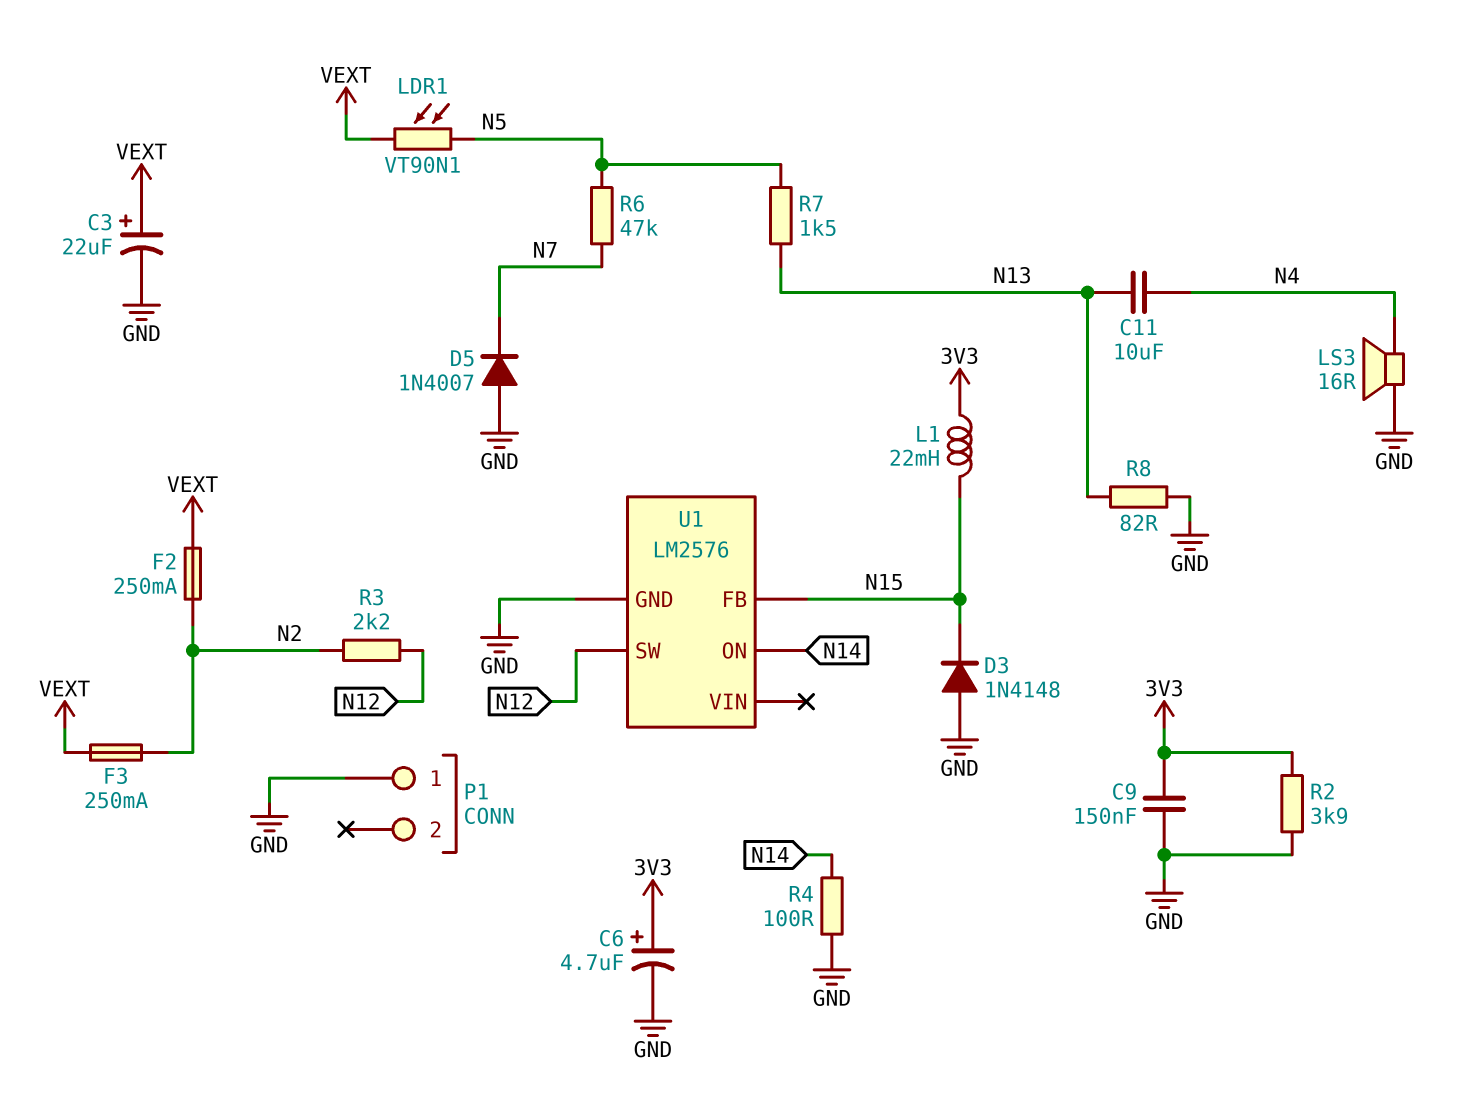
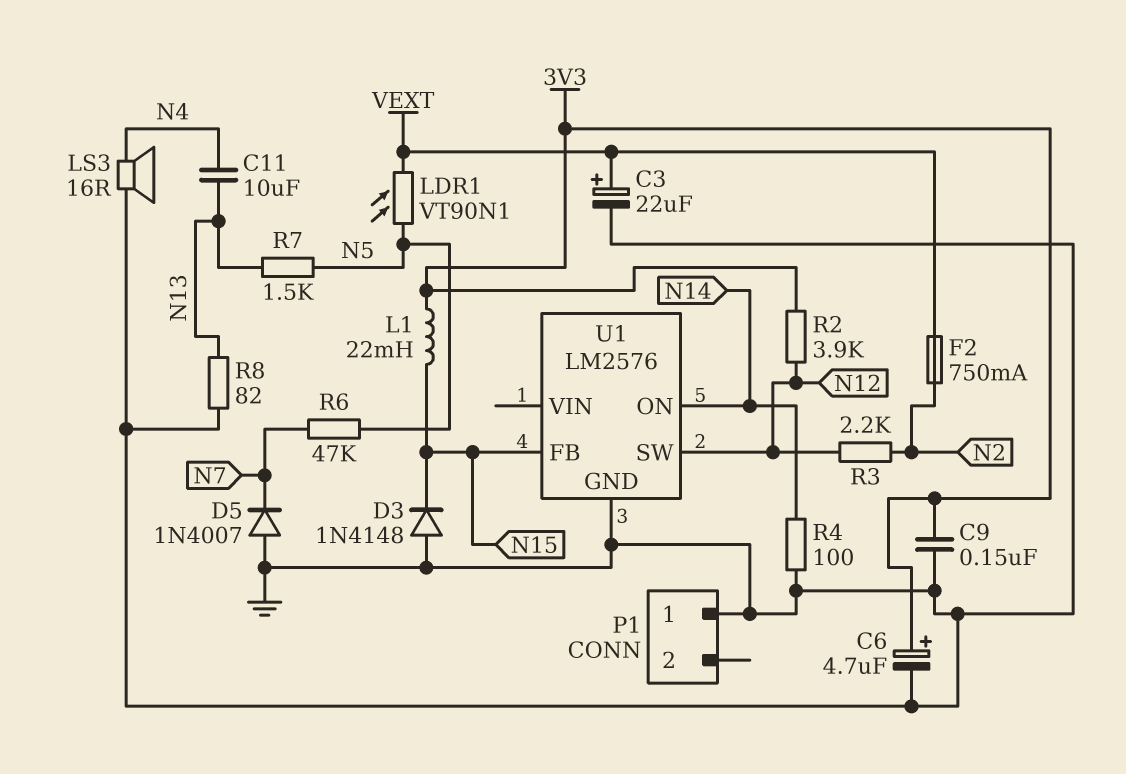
F2: 250mA (N2, VEXT) -> 750mA (N2, VEXT)
F3: 250mA (N2, VEXT) -> none
R2: 3.9k (3V3, GND) -> 3.9k (3V3, N12)

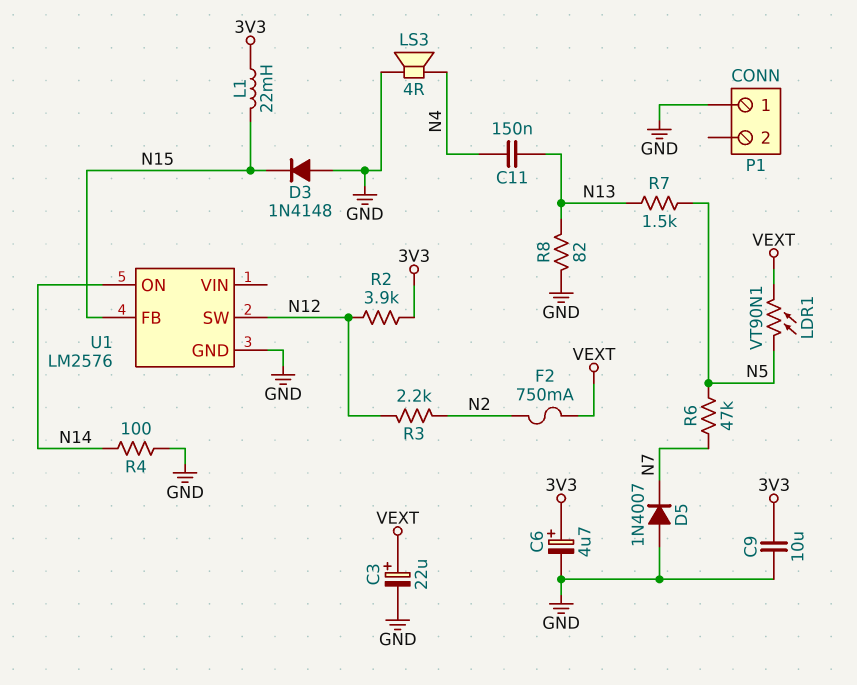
C9: 150nF (3V3, GND) -> 10uF (3V3, GND)
C11: 10uF (N4, N13) -> 150nF (N4, N13)
LS3: speaker 16R (GND, N4) -> speaker 4R (GND, N4)

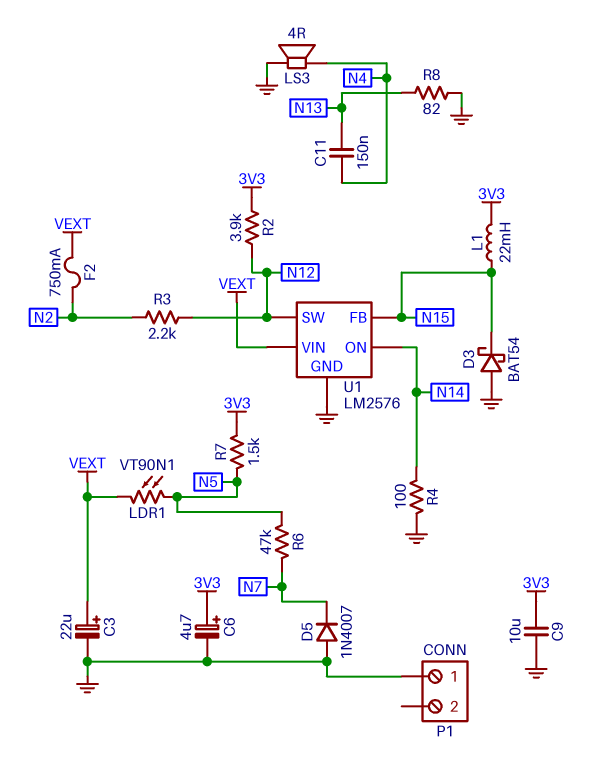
D3: diode 1N4148 (A GND, K N15) -> schottky BAT54 (A GND, K N15)
R7: 1.5k (N5, N13) -> 1.5k (3V3, N5)
U1 pin VIN: none -> VEXT

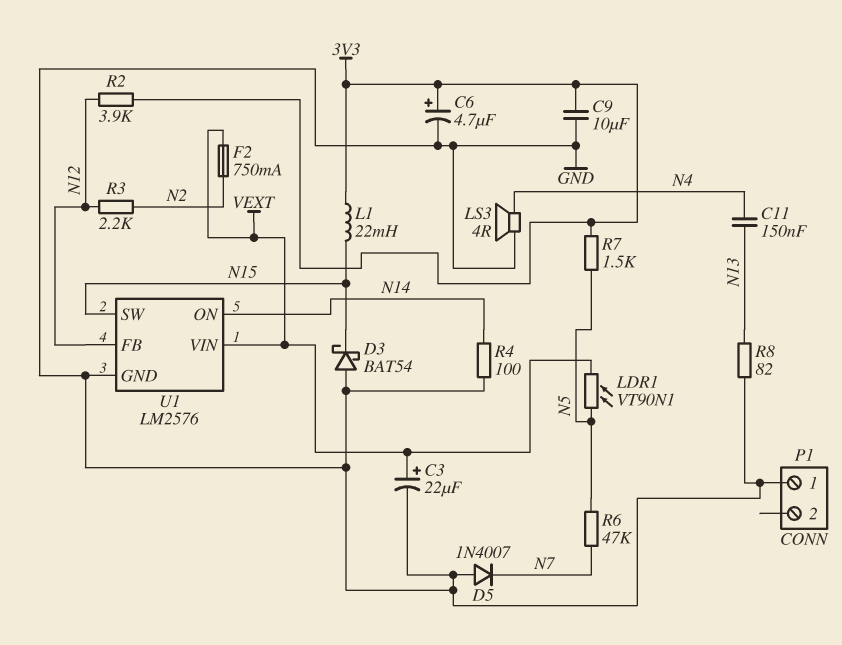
U1 pin FB: N15 -> N12
U1 pin SW: N12 -> N15

